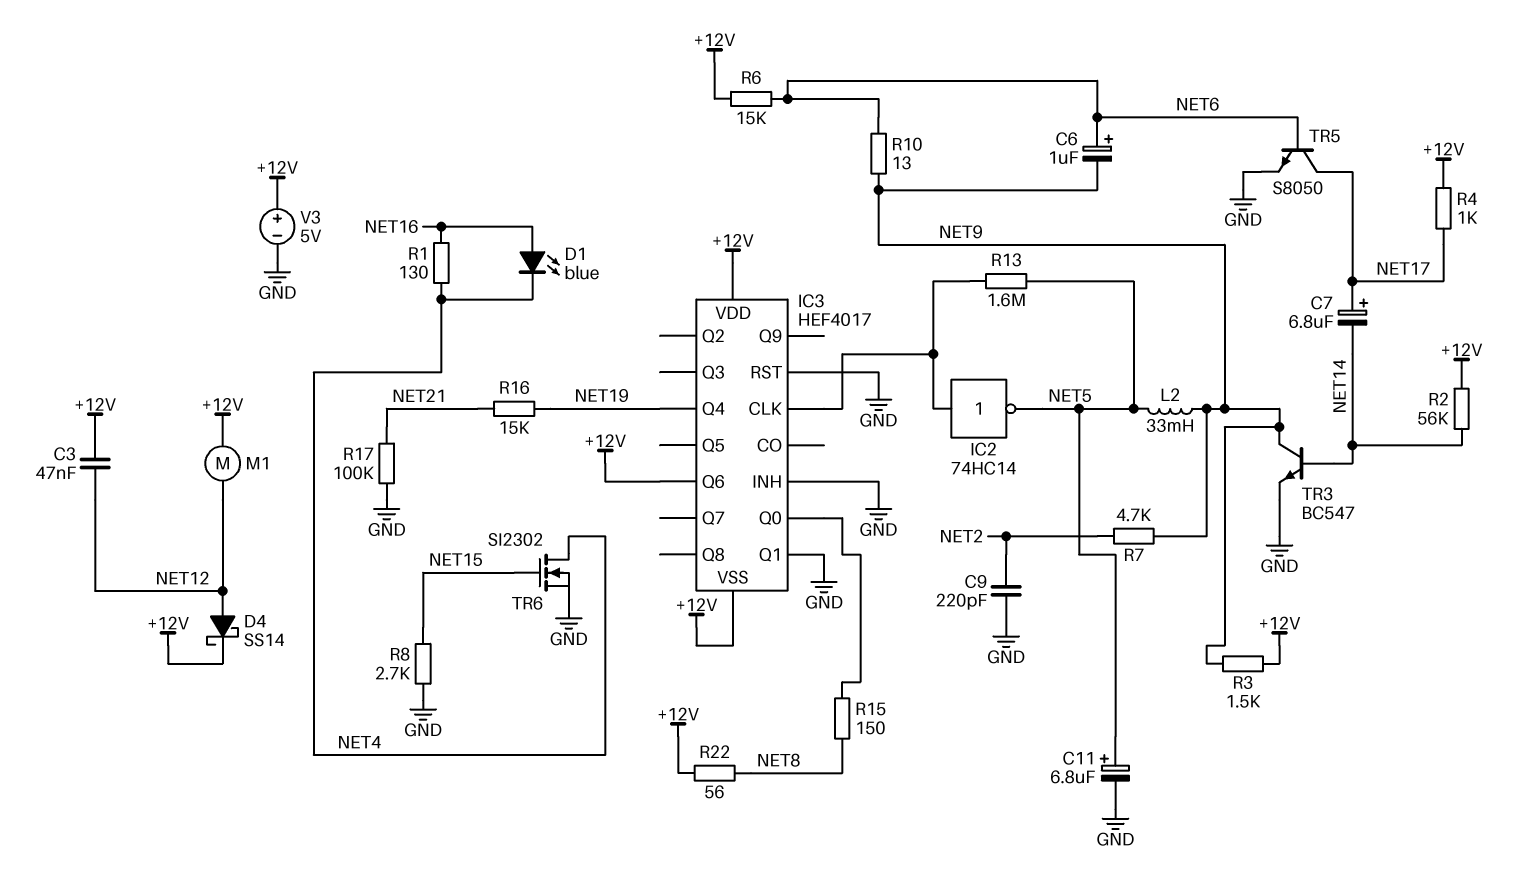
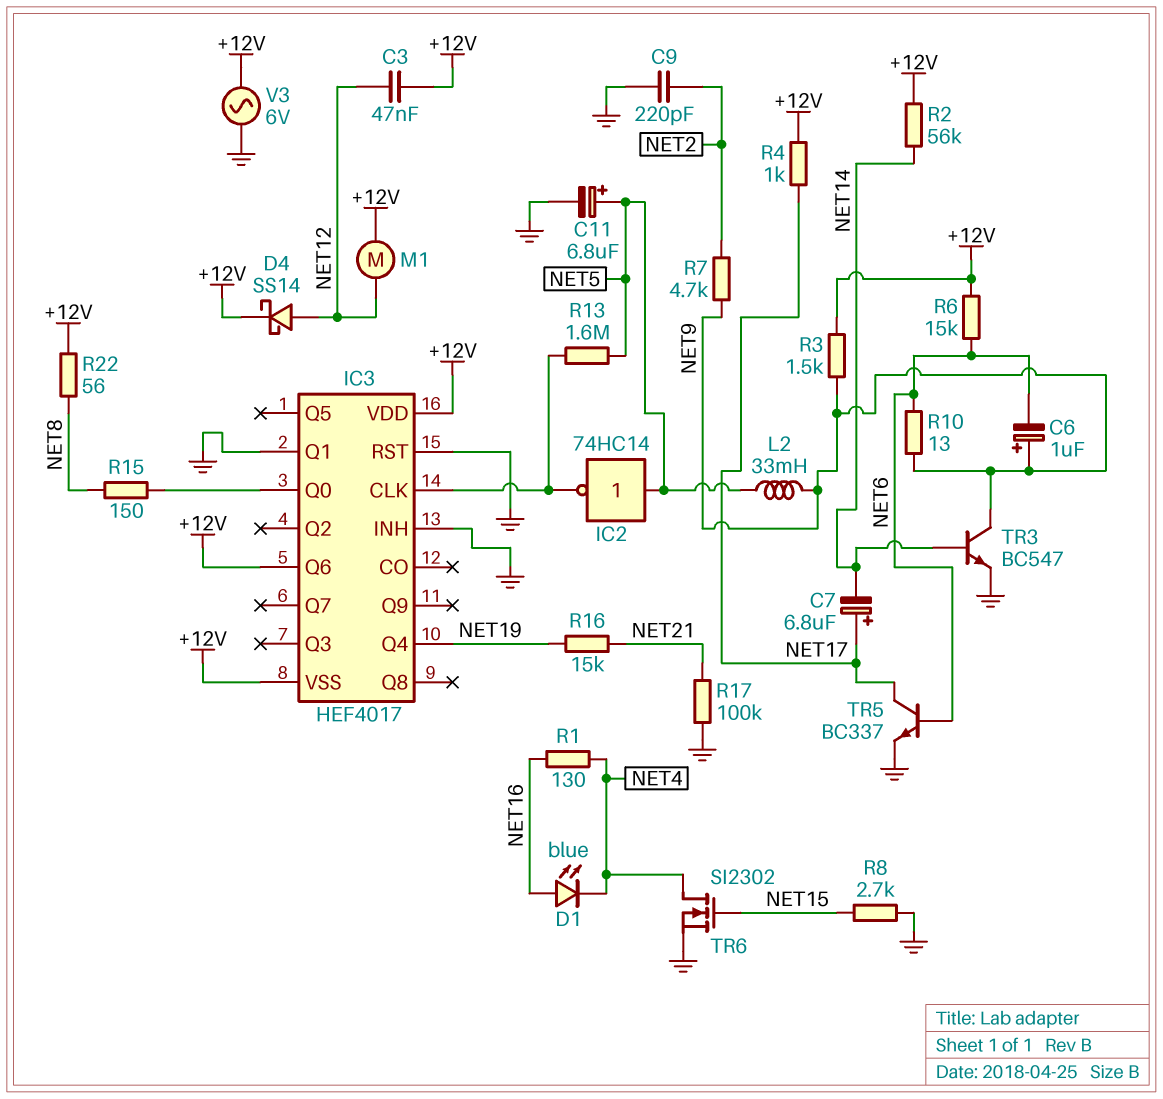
C6: 1uF (plus NET6, minus NET9) -> 1uF (plus NET9, minus NET6)
IC2: NOT 74HC14 (in IC3/CLK, out NET5) -> NOT 74HC14 (in NET5, out IC3/CLK)
TR5: NPN S8050 (B NET6, C NET17, E GND) -> NPN BC337 (B NET6, C NET17, E GND)
V3: 5V (plus +12V, minus GND) -> AC 6V (+12V, GND)

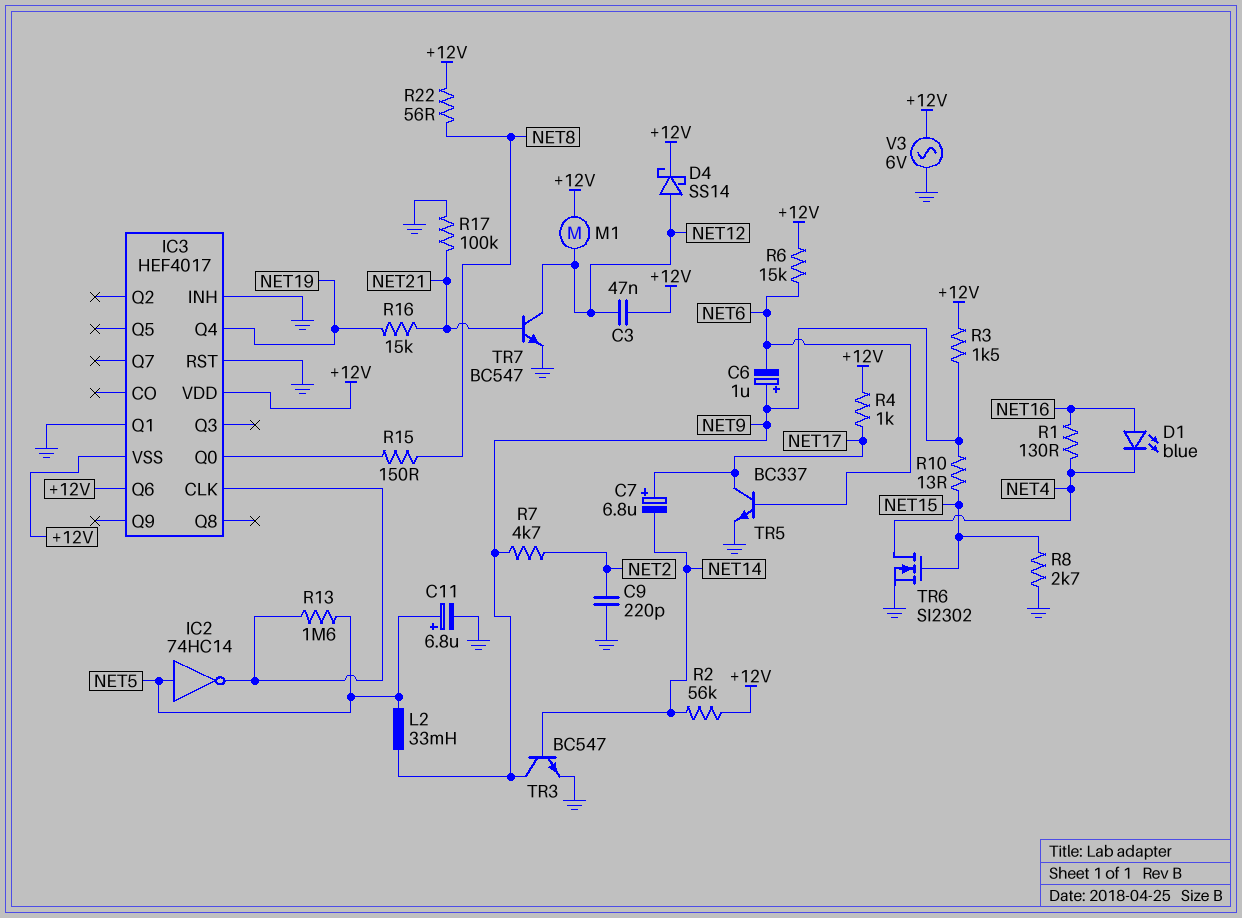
R10: 13 (NET6, NET9) -> 13 (NET9, NET15)
TR7: none -> NPN BC547 (B NET21, C NET12, E GND)

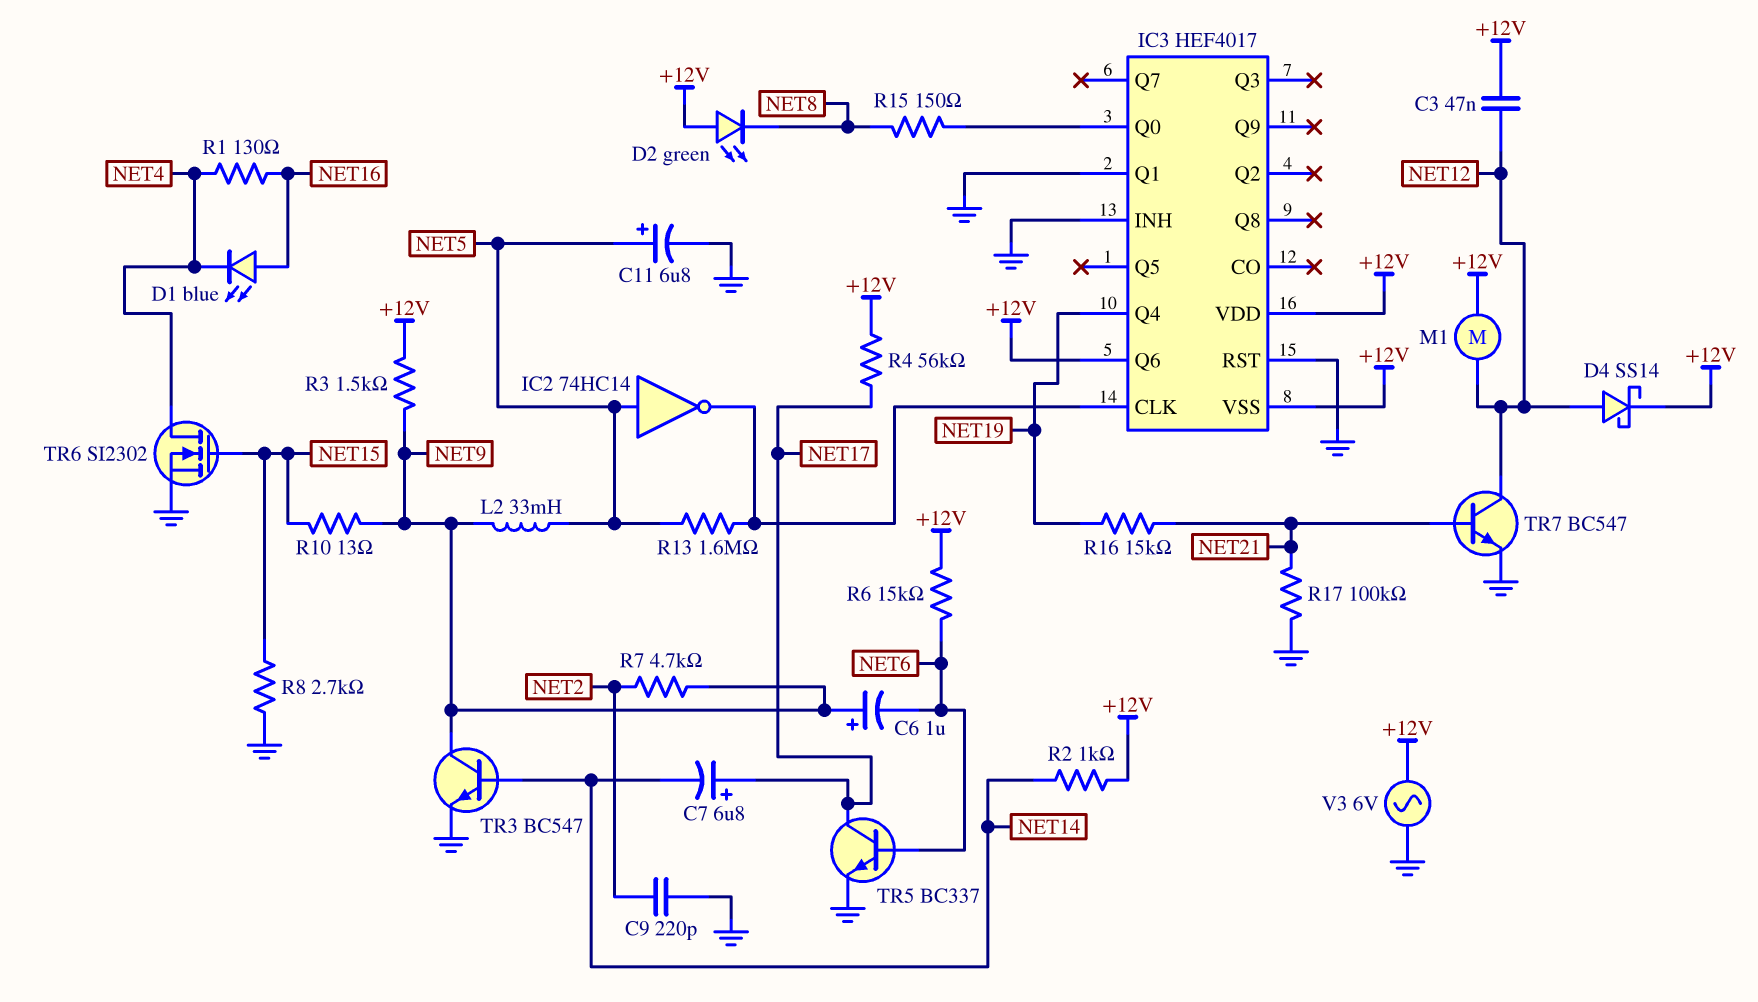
D2: none -> LED green (A +12V, K NET8)
R2: 56k (+12V, NET14) -> 1k (+12V, NET14)
R4: 1k (+12V, NET17) -> 56k (+12V, NET17)
R22: 56 (+12V, NET8) -> none

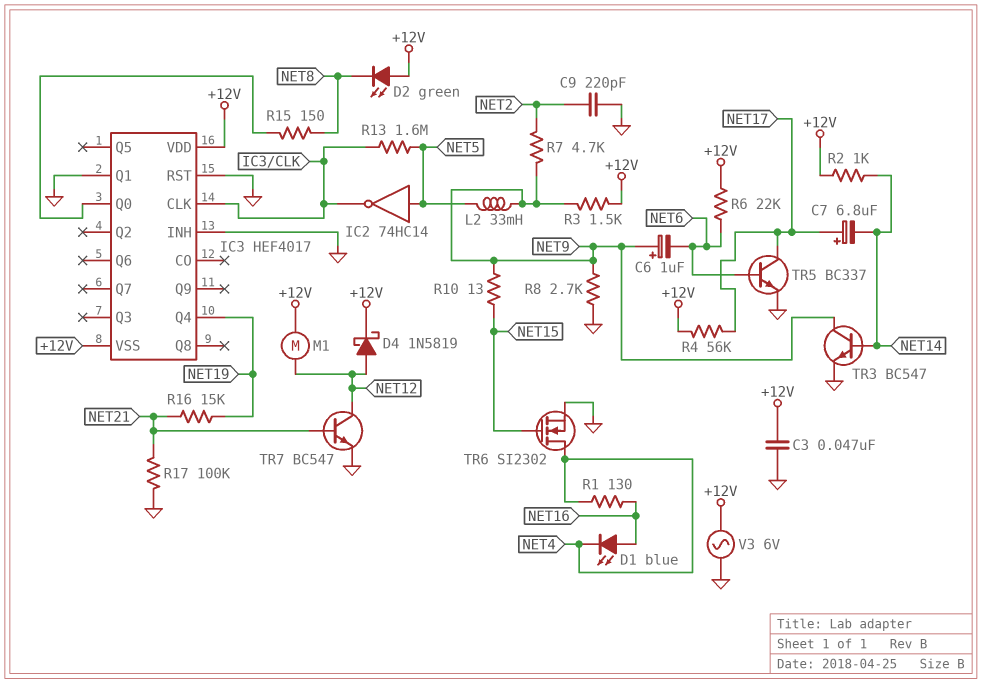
C3: 47nF (+12V, NET12) -> 47nF (+12V, GND)
C11: 6.8uF (plus NET5, minus GND) -> none
D4: schottky SS14 (A NET12, K +12V) -> schottky 1N5819 (A NET12, K +12V)
IC3 pin Q6: +12V -> none
R6: 15k (+12V, NET6) -> 22k (+12V, NET6)
R8: 2.7k (GND, NET15) -> 2.7k (GND, NET9)

